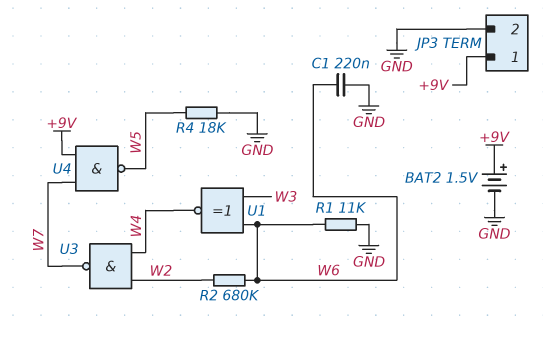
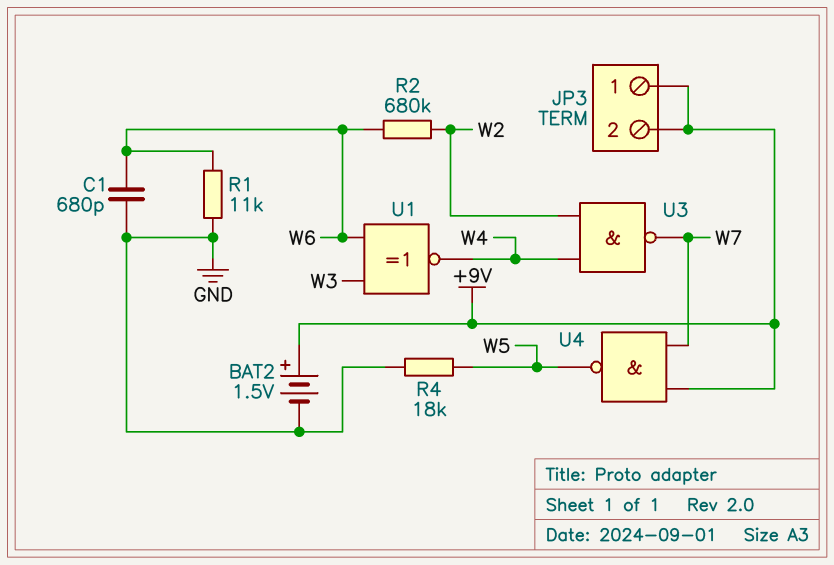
C1: 220nF (GND, W6) -> 680pF (GND, W6)
JP3 pin 2: GND -> +9V

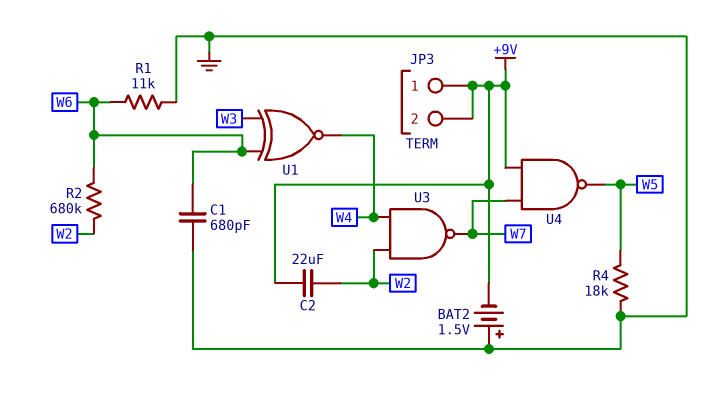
BAT2: 1.5V (plus +9V, minus GND) -> 1.5V (plus GND, minus +9V)
C2: none -> 22uF (+9V, W2)

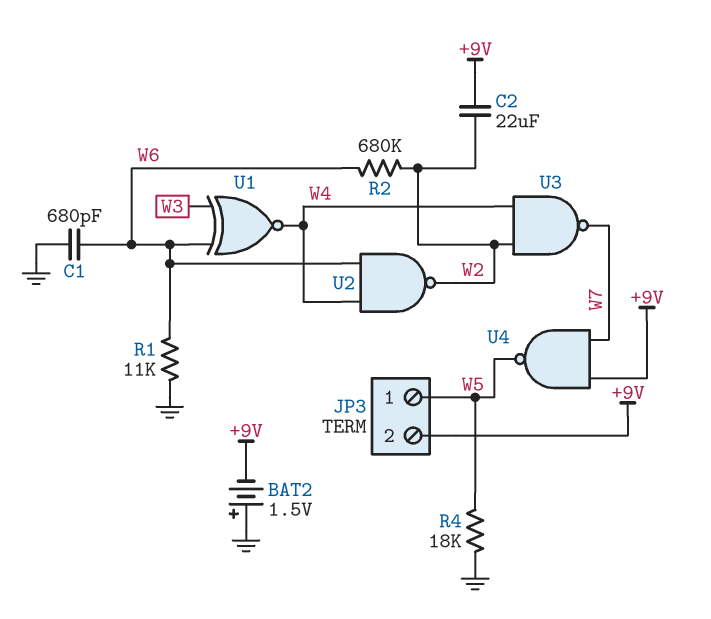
JP3 pin 1: +9V -> W5
U2: none -> NAND (in W4, in W6, out W2)

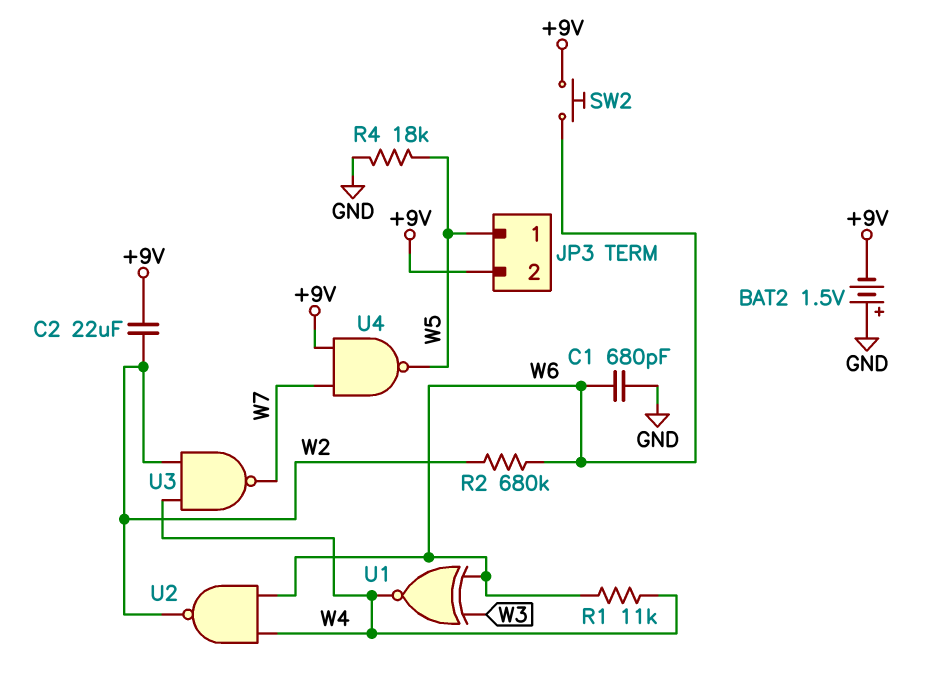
R1: 11k (GND, W6) -> 11k (W4, W6)
SW2: none -> button (+9V, W6)

